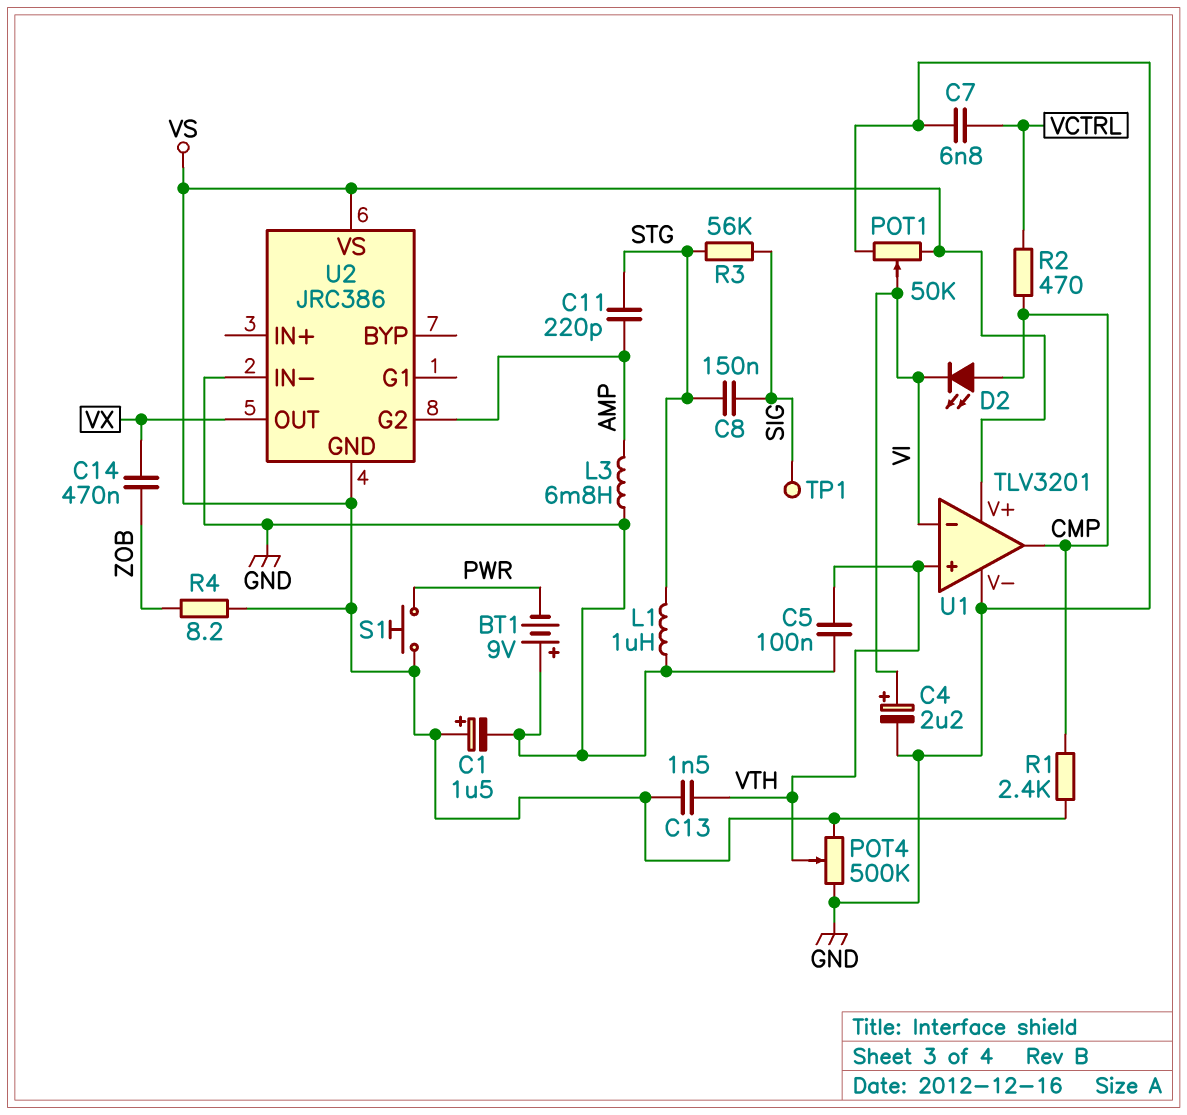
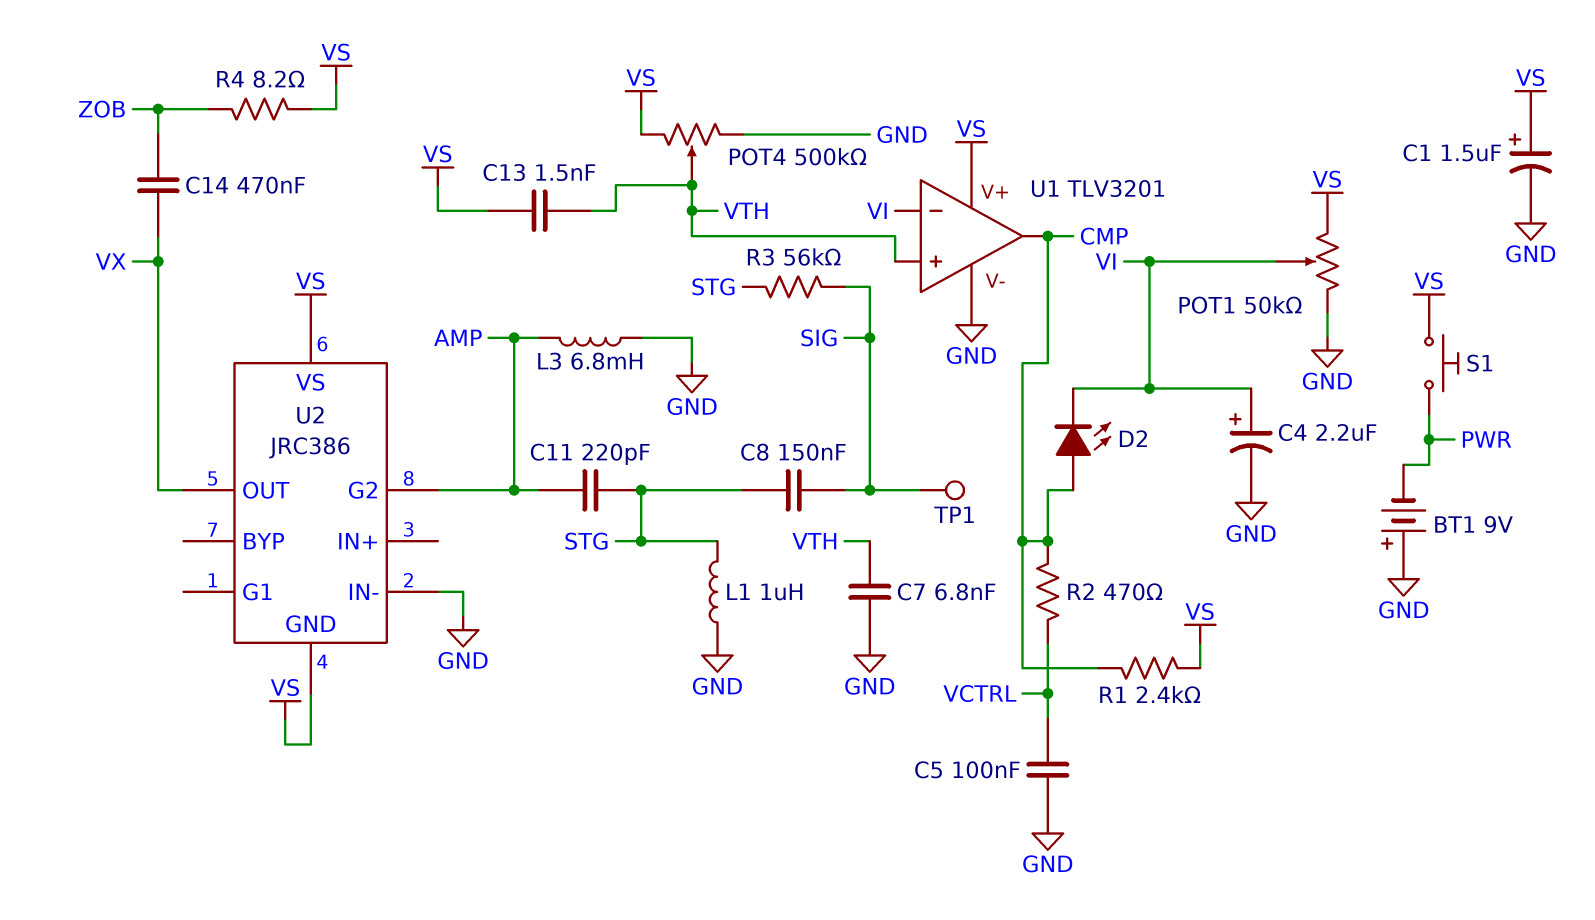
C5: 100nF (GND, VTH) -> 100nF (GND, VCTRL)
C7: 6.8nF (GND, VCTRL) -> 6.8nF (GND, VTH)

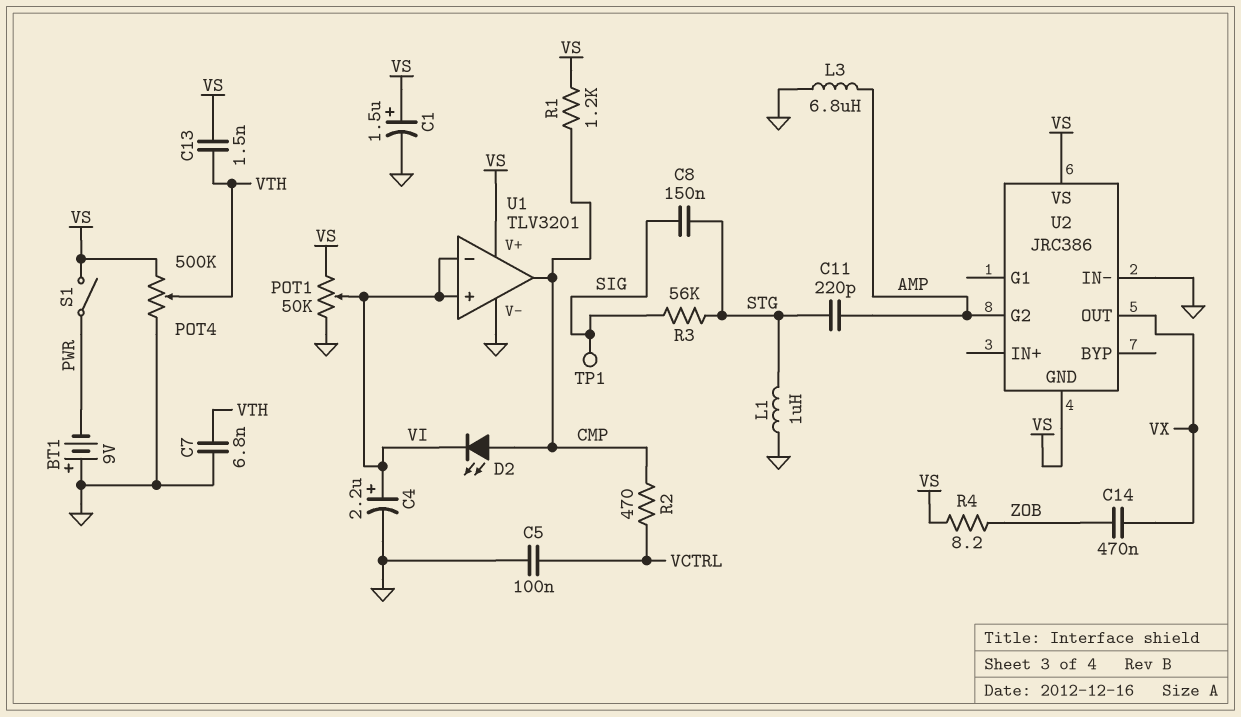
L3: 6.8mH (AMP, GND) -> 6.8uH (AMP, GND)
R1: 2.4k (CMP, VS) -> 1.2k (CMP, VS)
S1: button (PWR, VS) -> switch (PWR, VS)
U1 pin in+: VTH -> VI

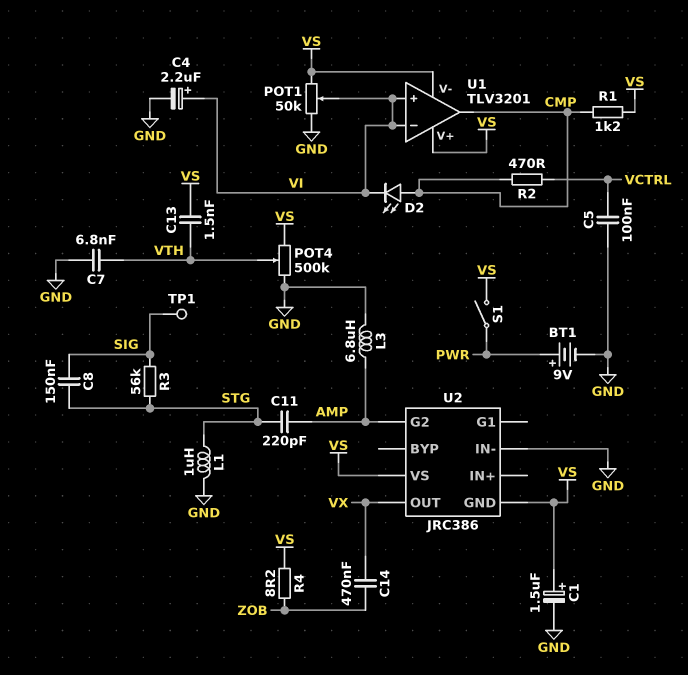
BT1: 9V (plus GND, minus PWR) -> 9V (plus PWR, minus GND)
U1 pin V-: GND -> VS

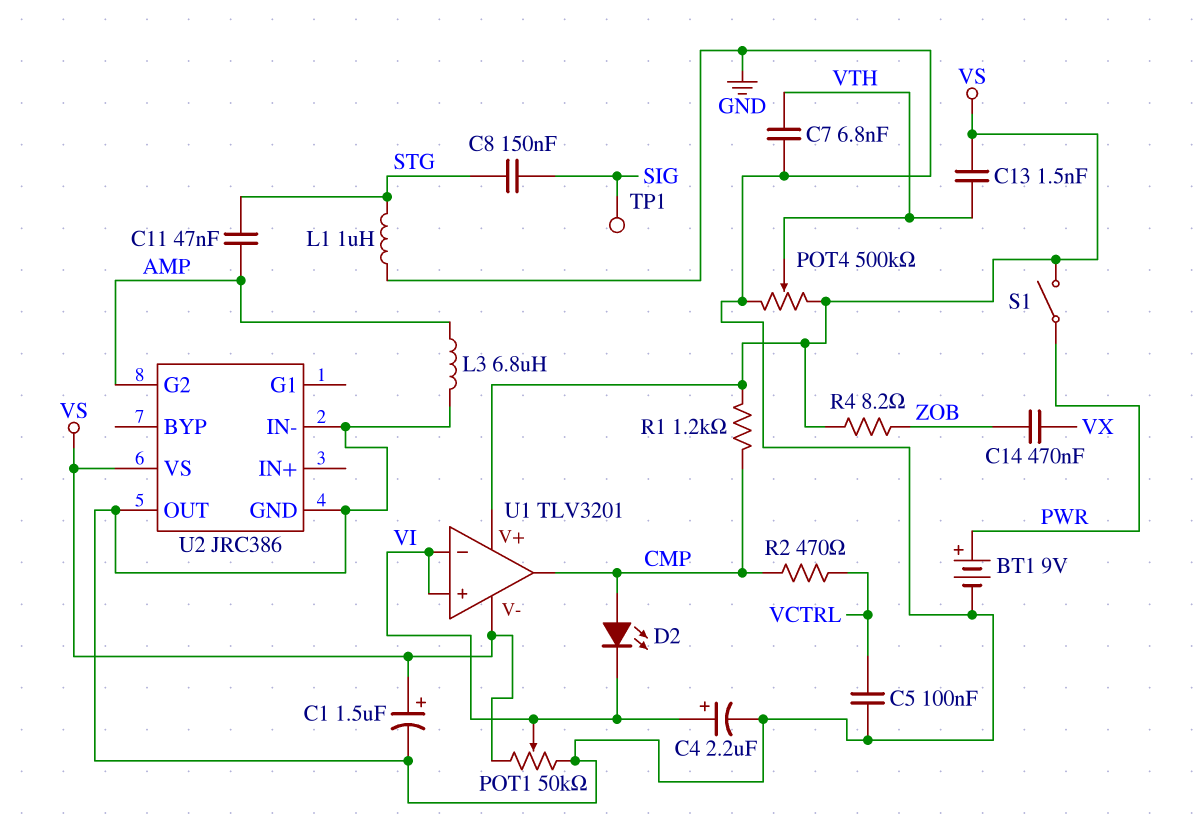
C11: 220pF (AMP, STG) -> 47nF (AMP, STG)
R3: 56k (SIG, STG) -> none
U2 pin GND: VS -> GND
U2 pin OUT: VX -> GND

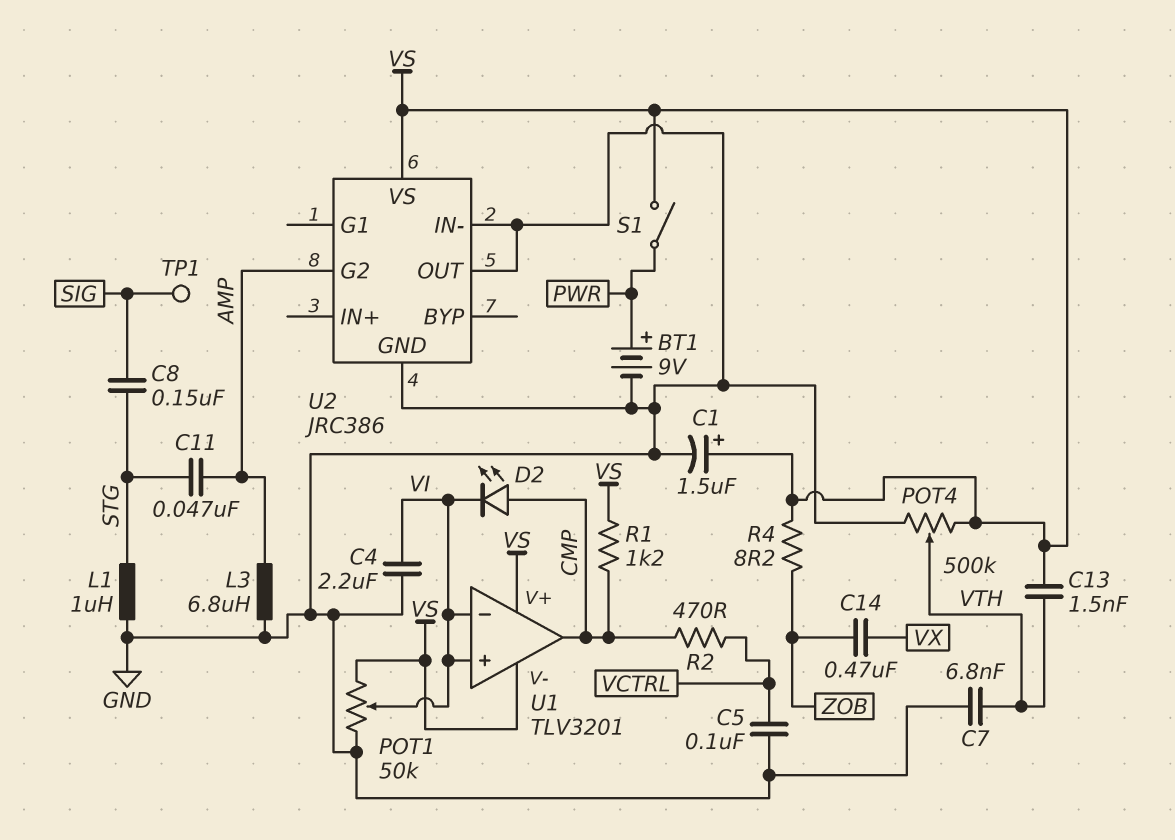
C4: 2.2uF (plus VI, minus GND) -> 2.2uF (GND, VI)

